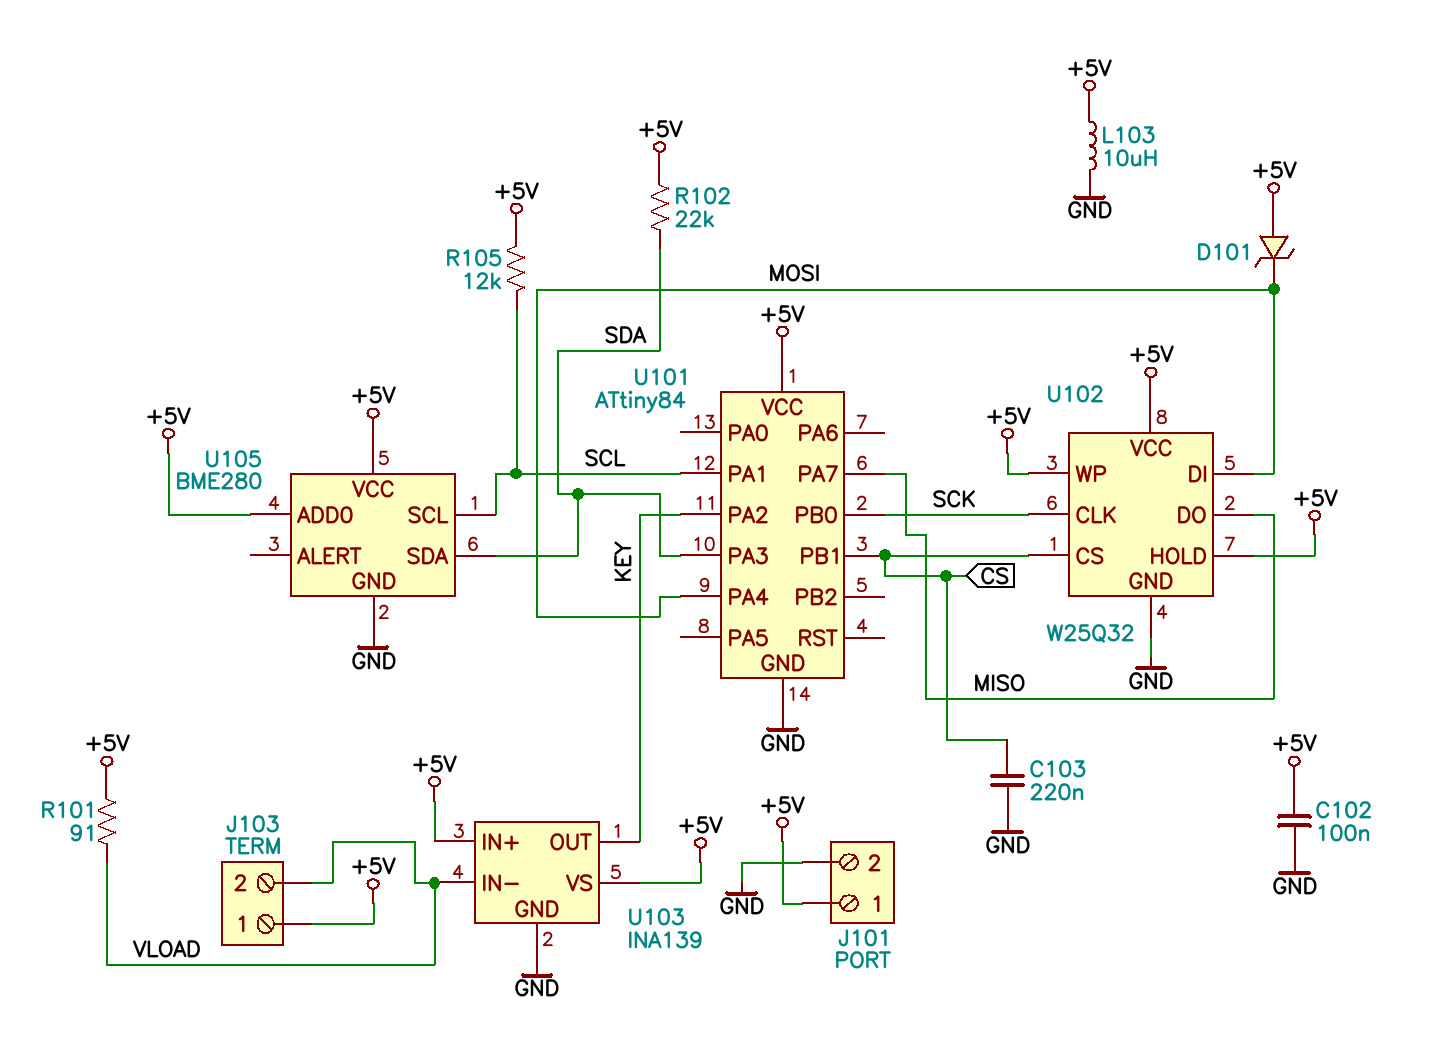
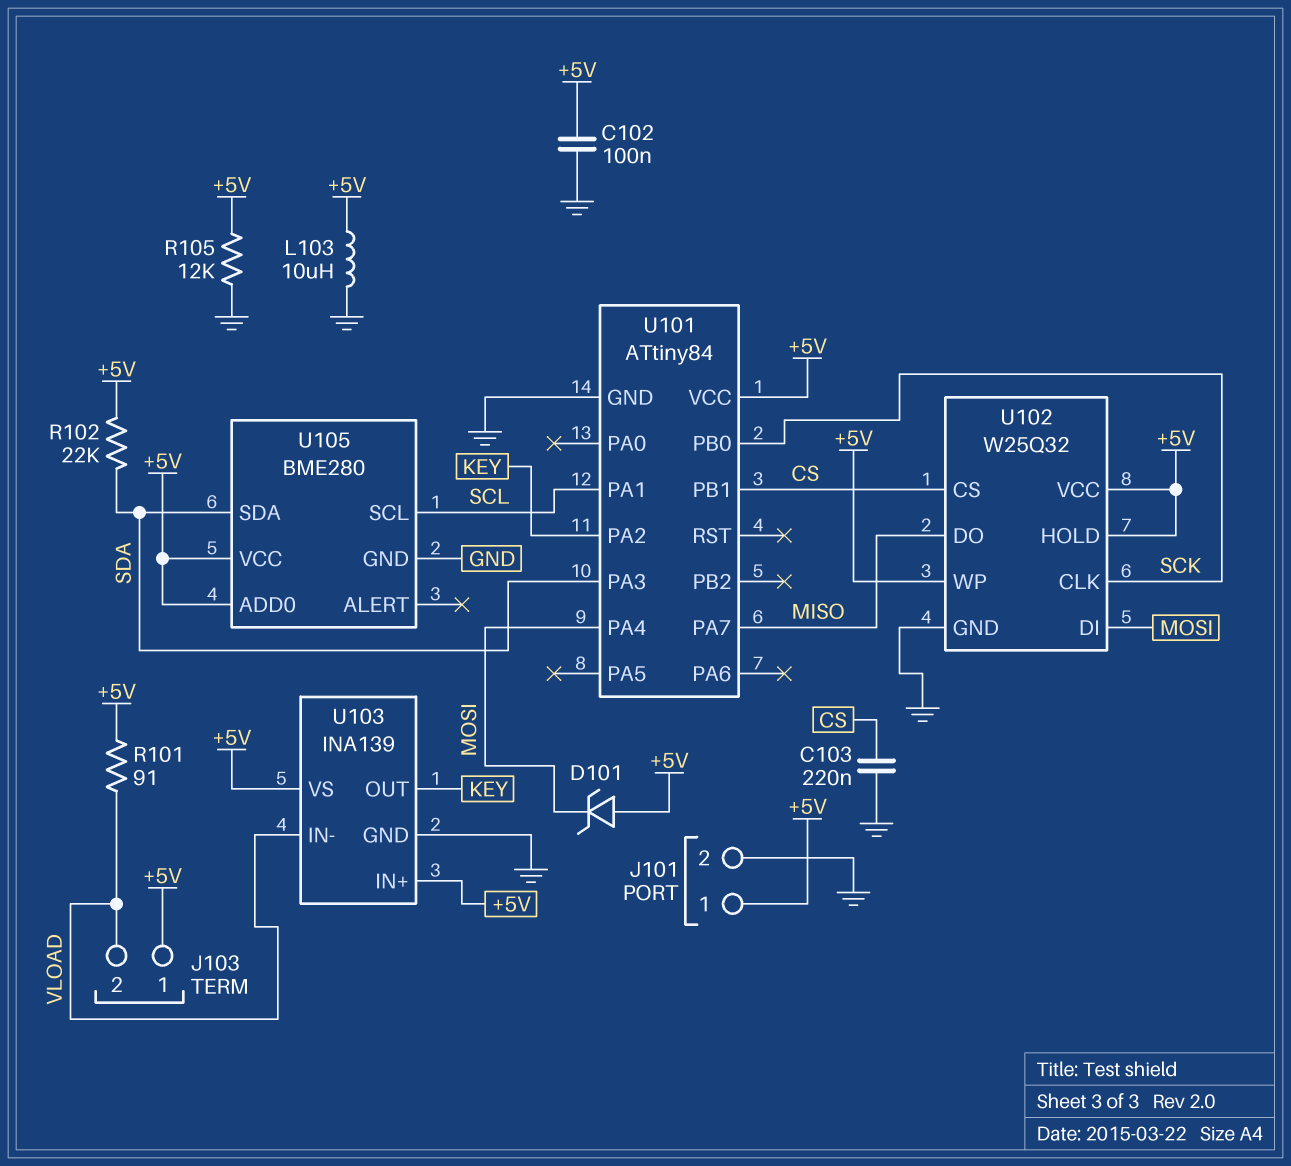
R105: 12k (+5V, SCL) -> 12k (+5V, GND)

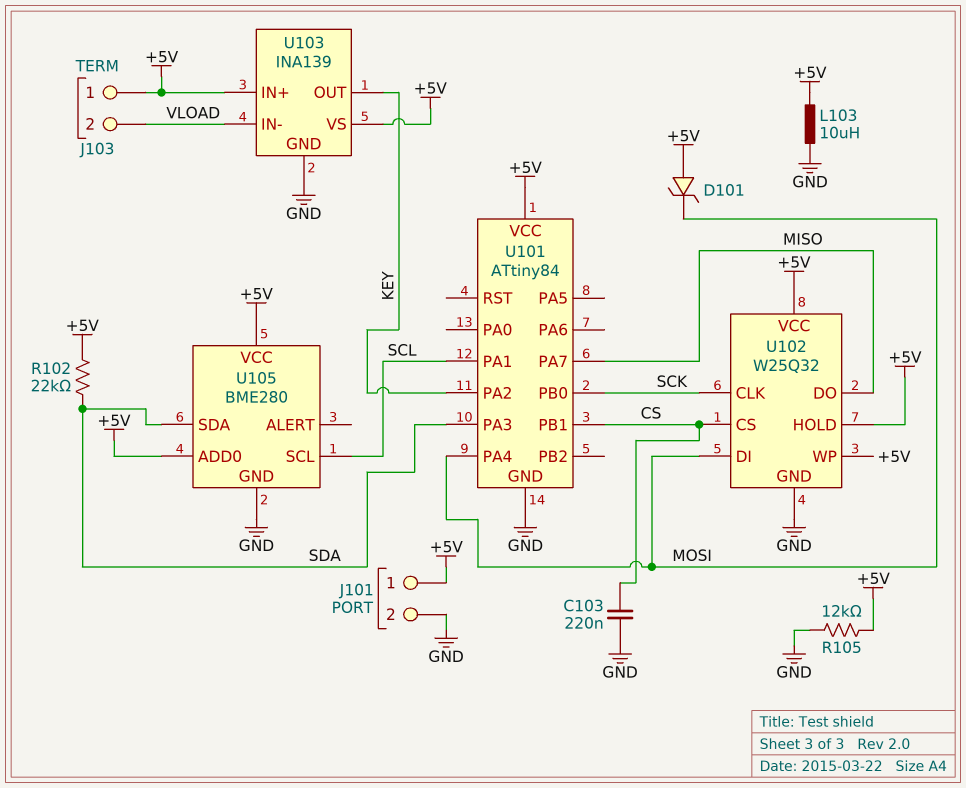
C102: 100nF (+5V, GND) -> none
R101: 91 (+5V, VLOAD) -> none

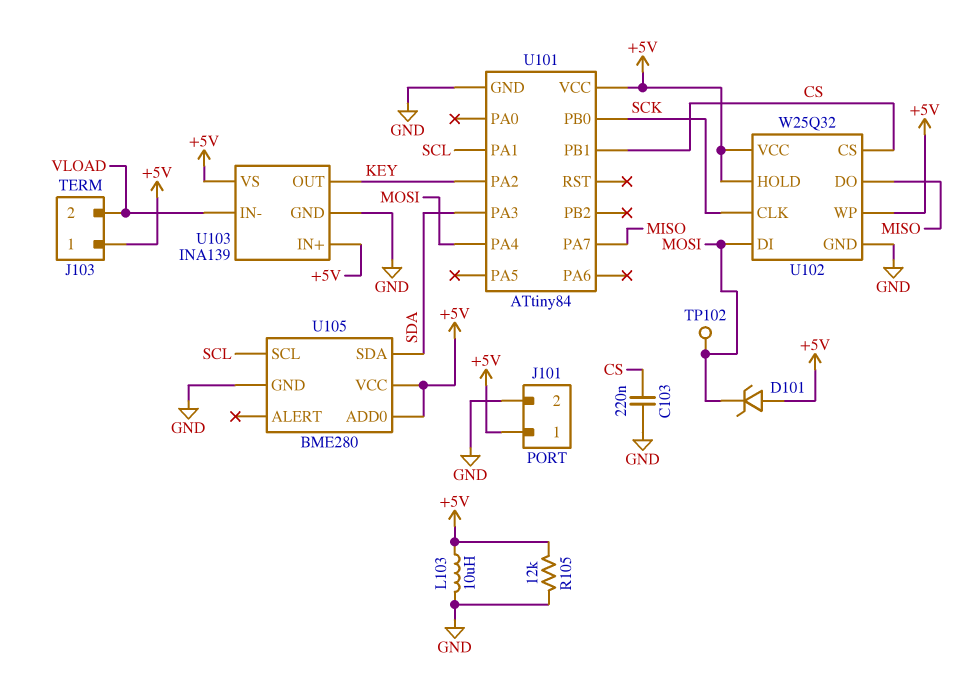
R102: 22k (+5V, SDA) -> none
TP102: none -> test point (MOSI)

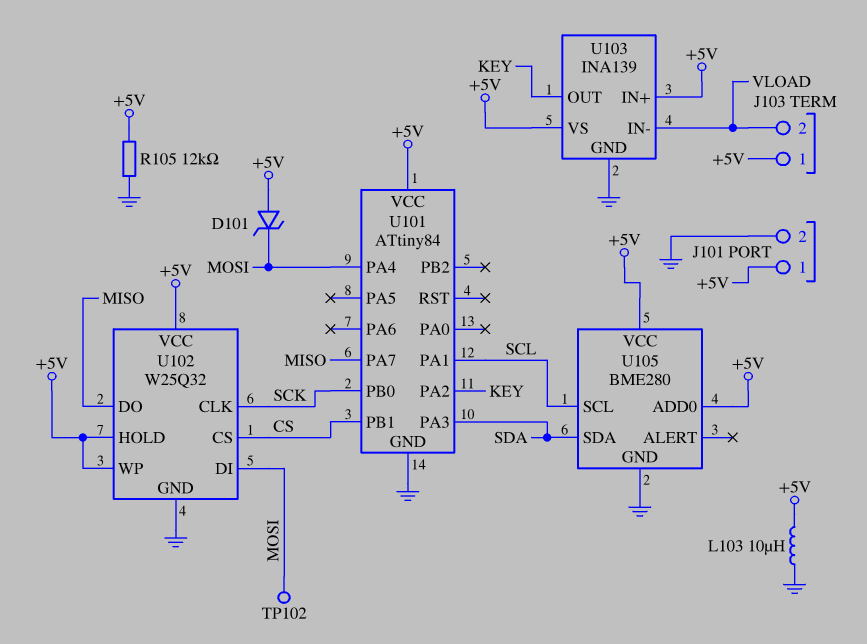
C103: 220nF (CS, GND) -> none

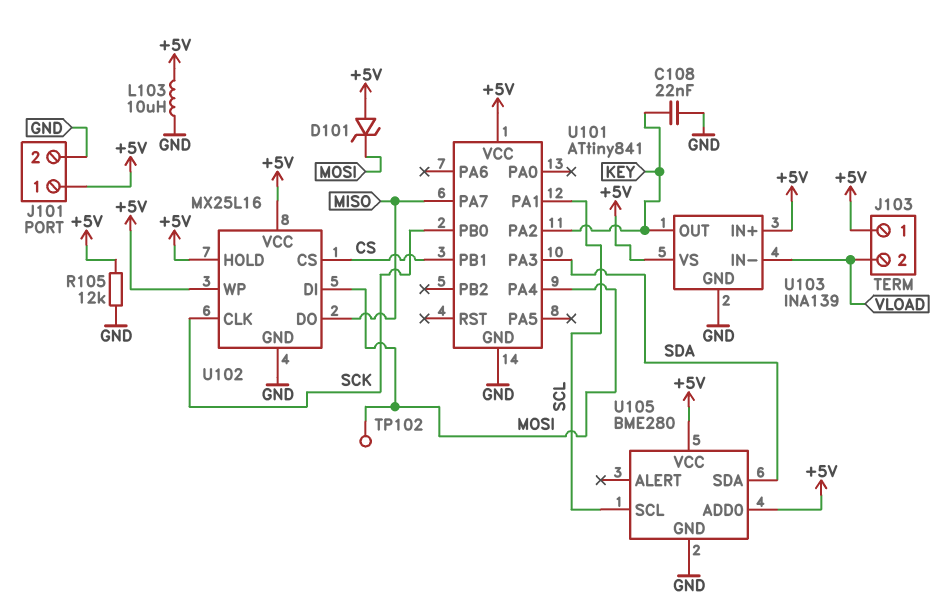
C108: none -> 22nF (GND, KEY)
U101: ATtiny84 -> ATtiny841
U102: W25Q32 -> MX25L16

